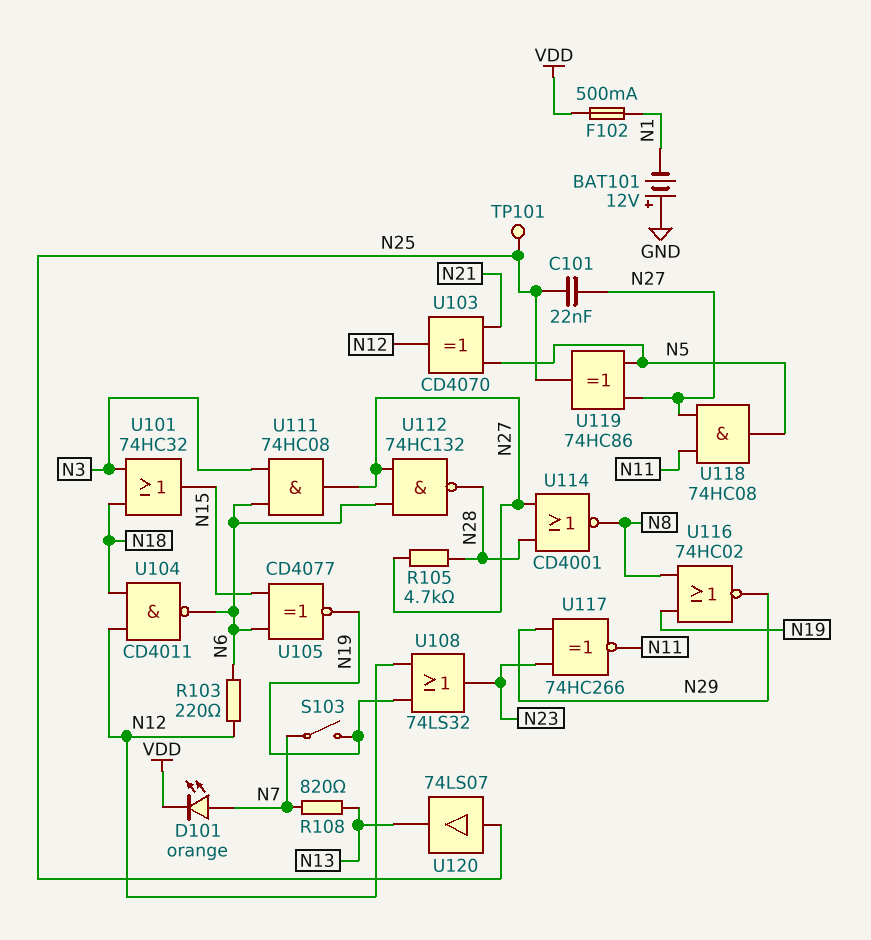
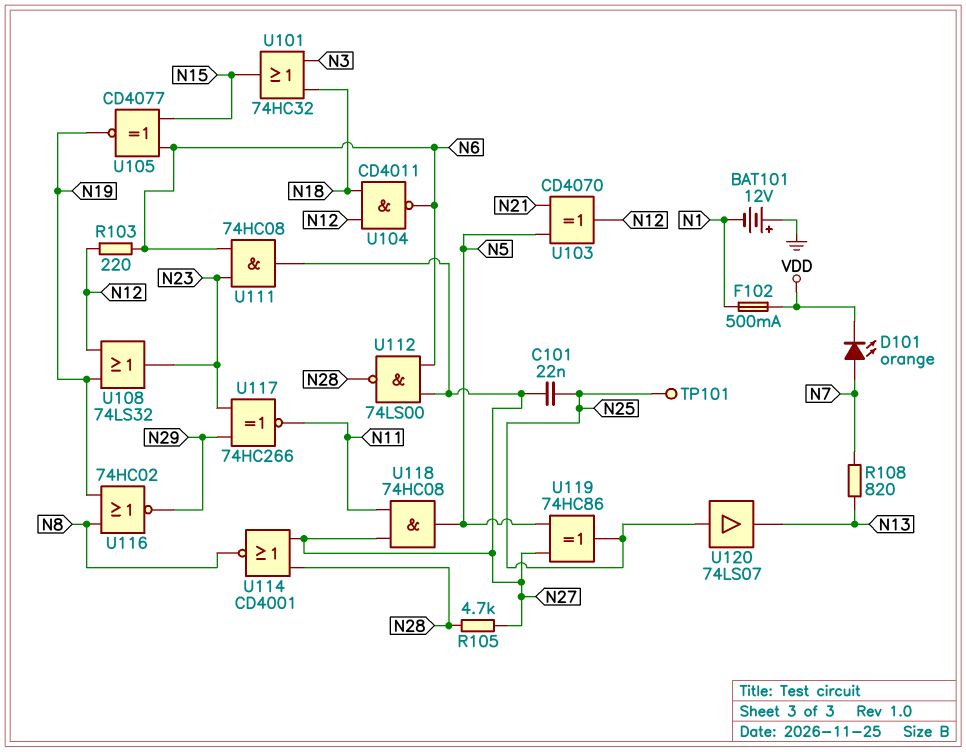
S103: switch (N7, N19) -> none
U111: AND 74HC08 (in N3, in N6, out N27) -> AND 74HC08 (in N6, in N23, out N27)
U112: NAND 74HC132 (in N6, in N27, out N28) -> NAND 74LS00 (in N6, in N27, out N28)

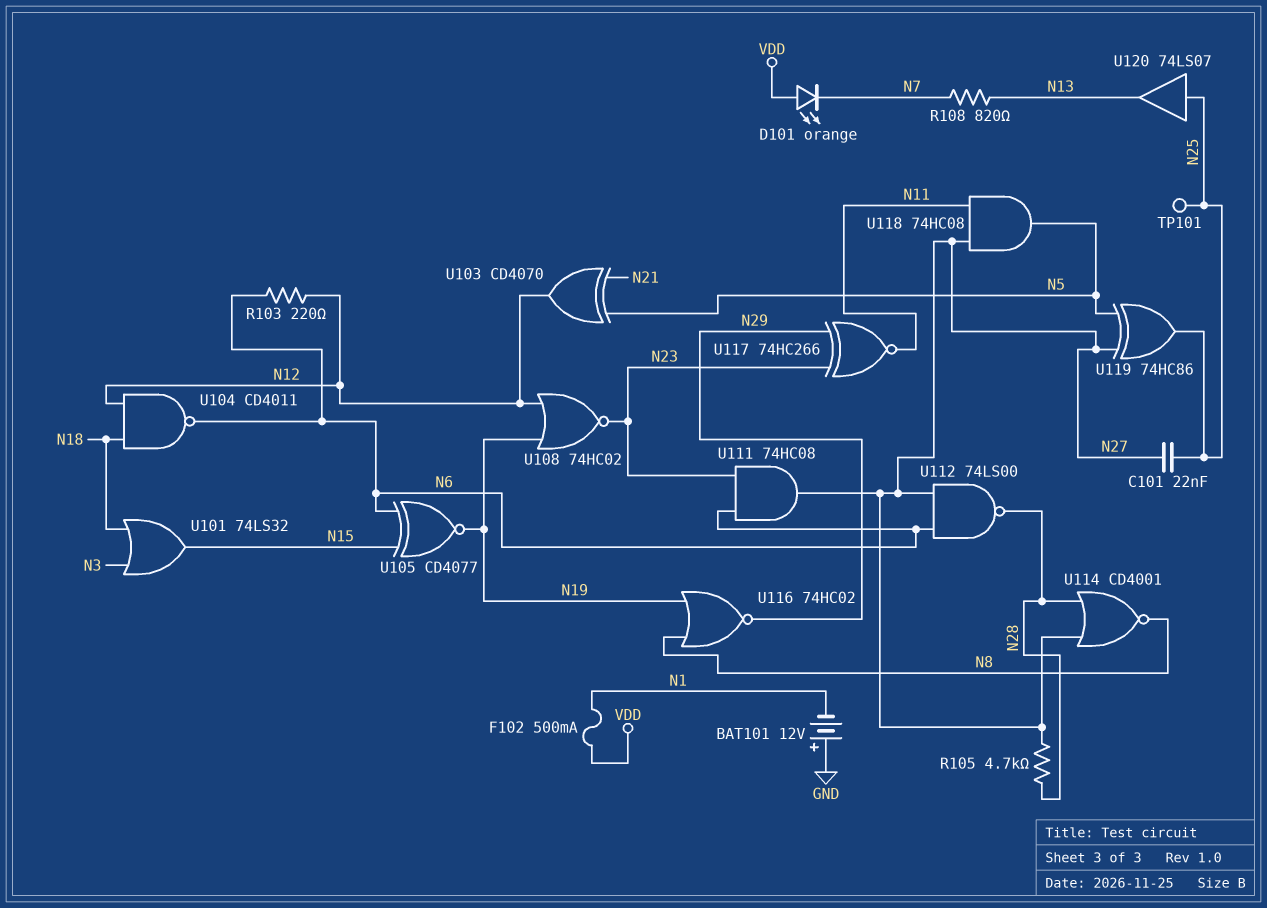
D101: LED orange (A N7, K VDD) -> LED orange (A VDD, K N7)
U101: OR 74HC32 (in N3, in N18, out N15) -> OR 74LS32 (in N3, in N18, out N15)
U108: OR 74LS32 (in N12, in N19, out N23) -> NOR 74HC02 (in N12, in N19, out N23)

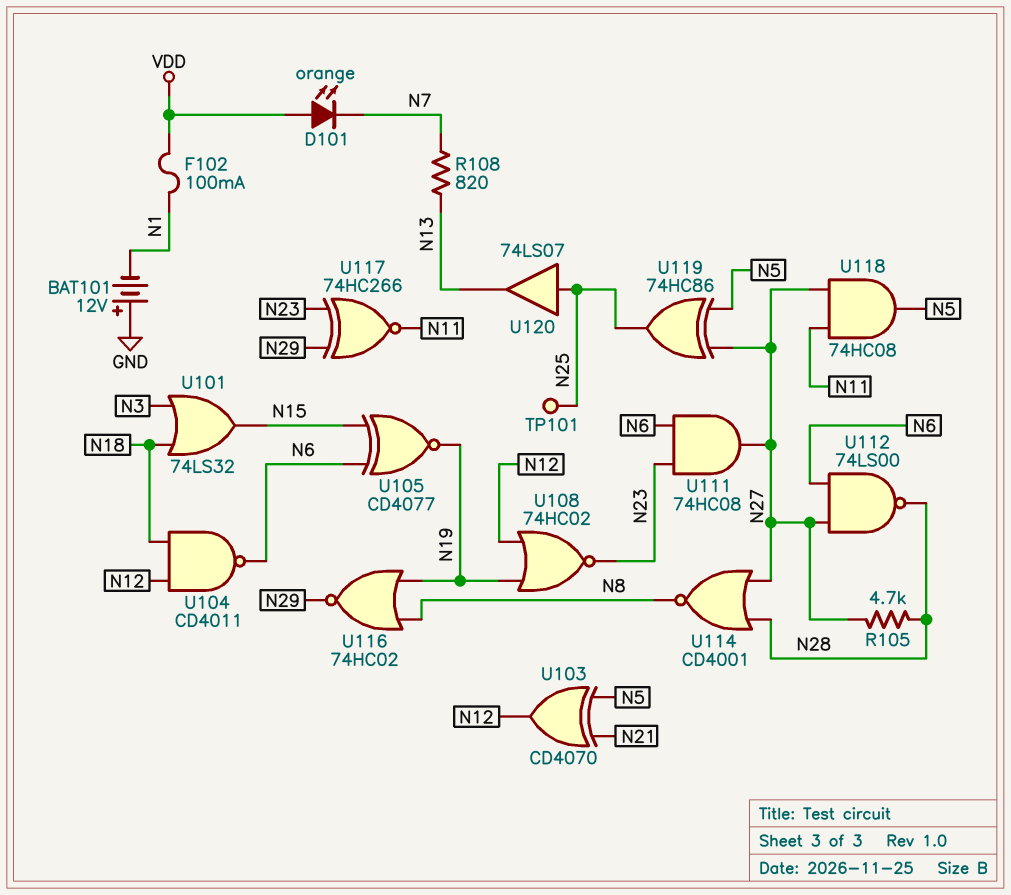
C101: 22nF (N25, N27) -> none
F102: 500mA (N1, VDD) -> 100mA (N1, VDD)
R103: 220 (N6, N12) -> none

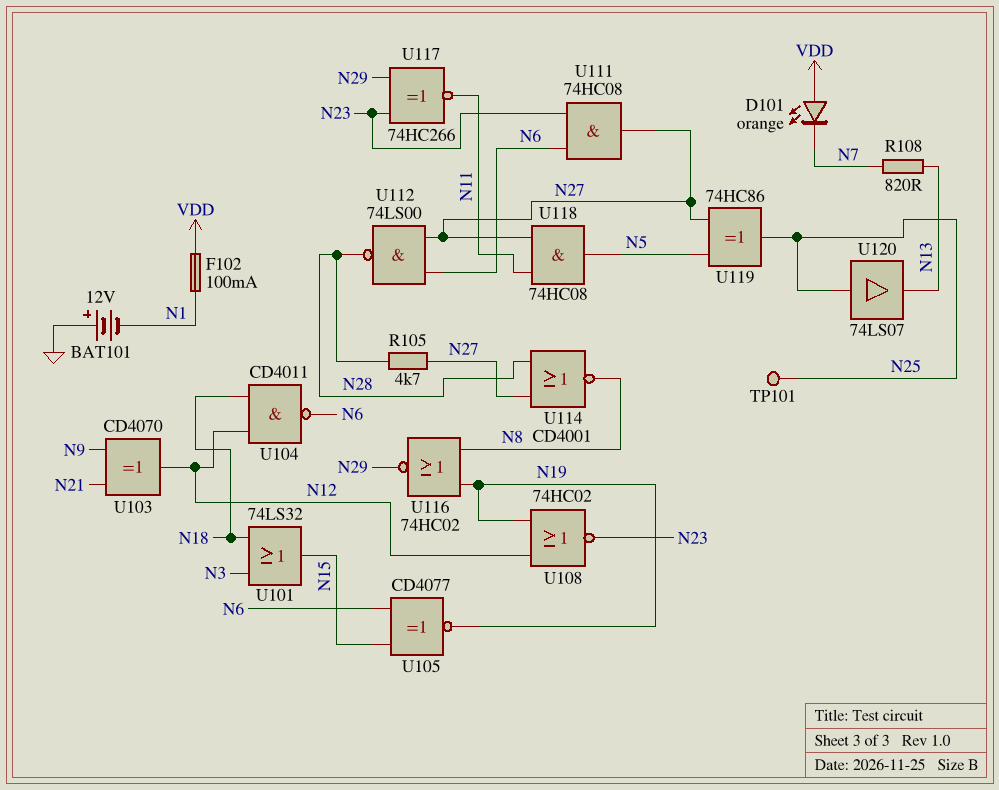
U103: XOR CD4070 (in N5, in N21, out N12) -> XOR CD4070 (in N9, in N21, out N12)

